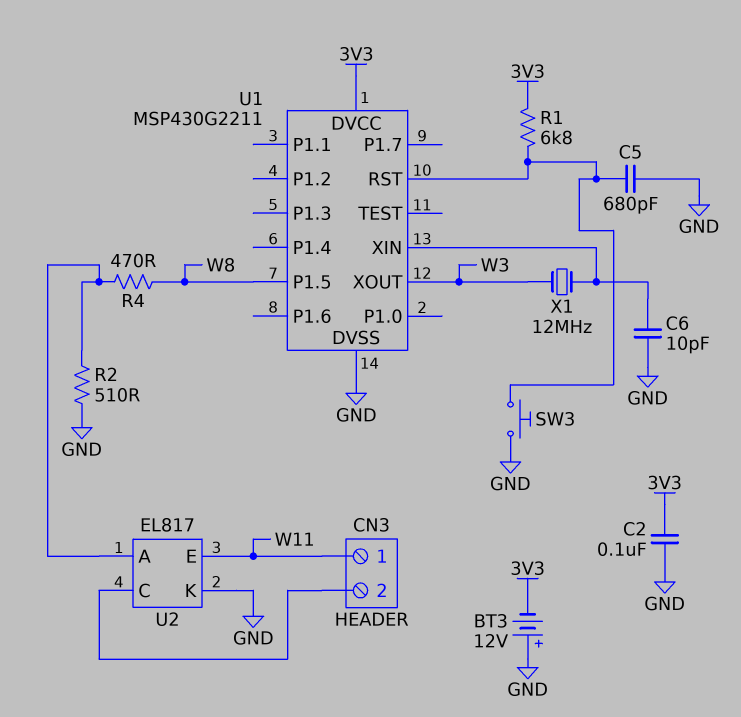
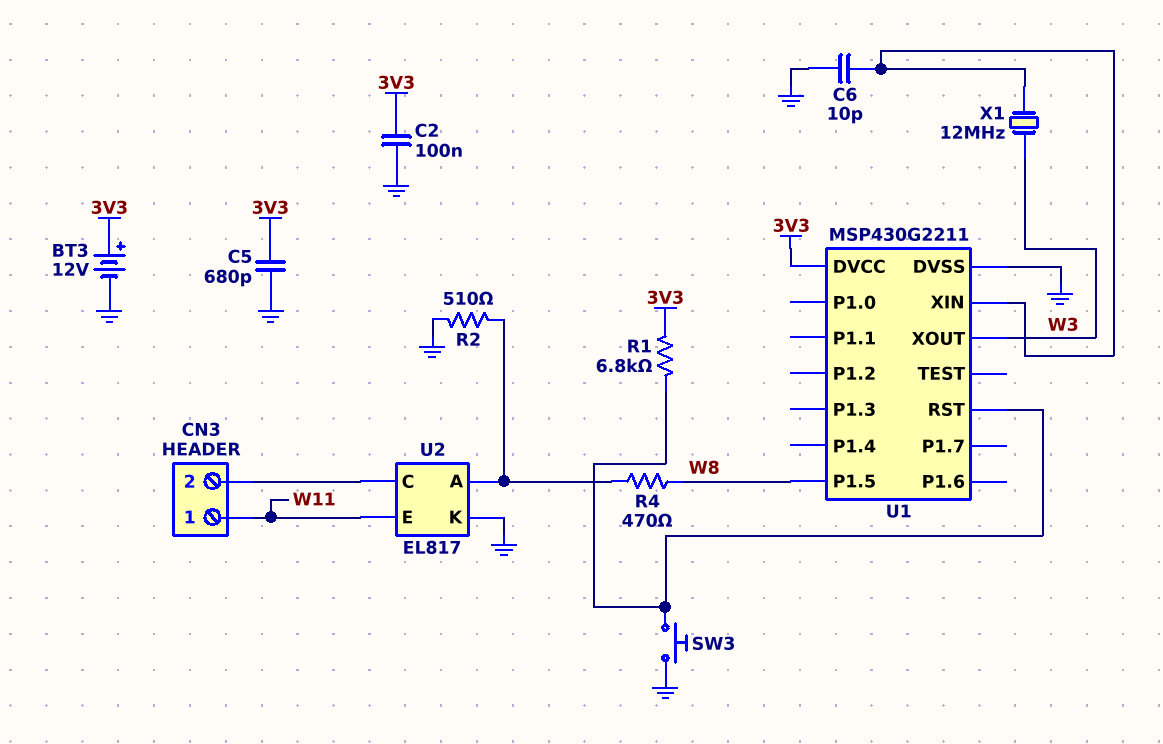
BT3: 12V (plus GND, minus 3V3) -> 12V (plus 3V3, minus GND)
C5: 680pF (GND, U1/RST) -> 680pF (3V3, GND)

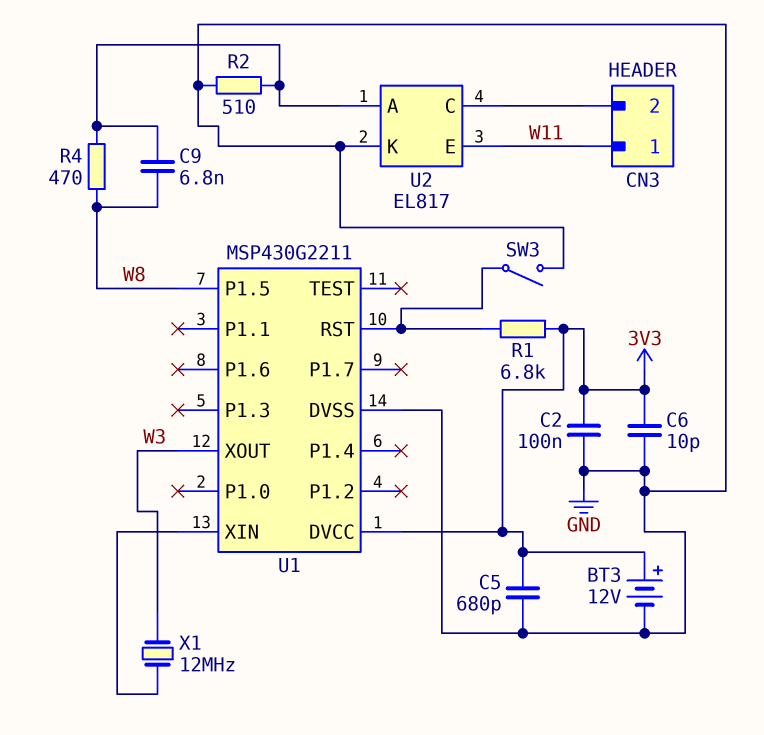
C6: 10pF (GND, U1/XIN) -> 10pF (3V3, GND)
C9: none -> 6.8nF (U2/A, W8)
SW3: button (GND, U1/RST) -> switch (GND, U1/RST)

